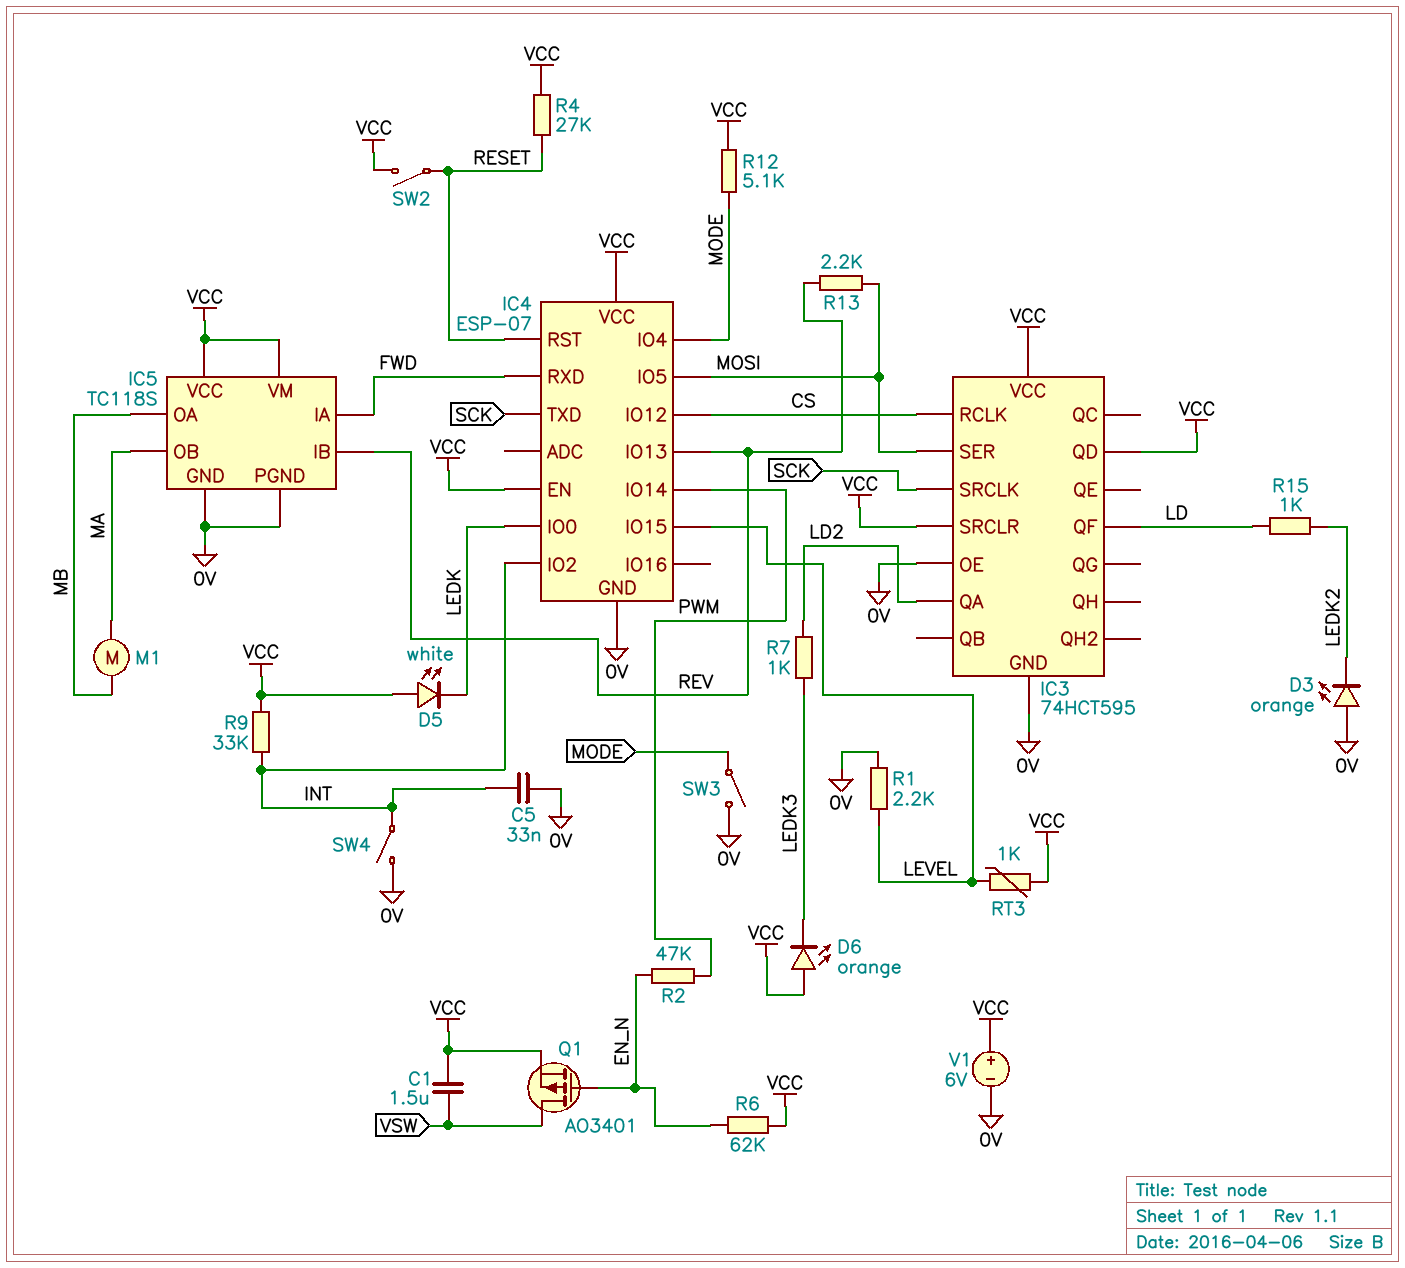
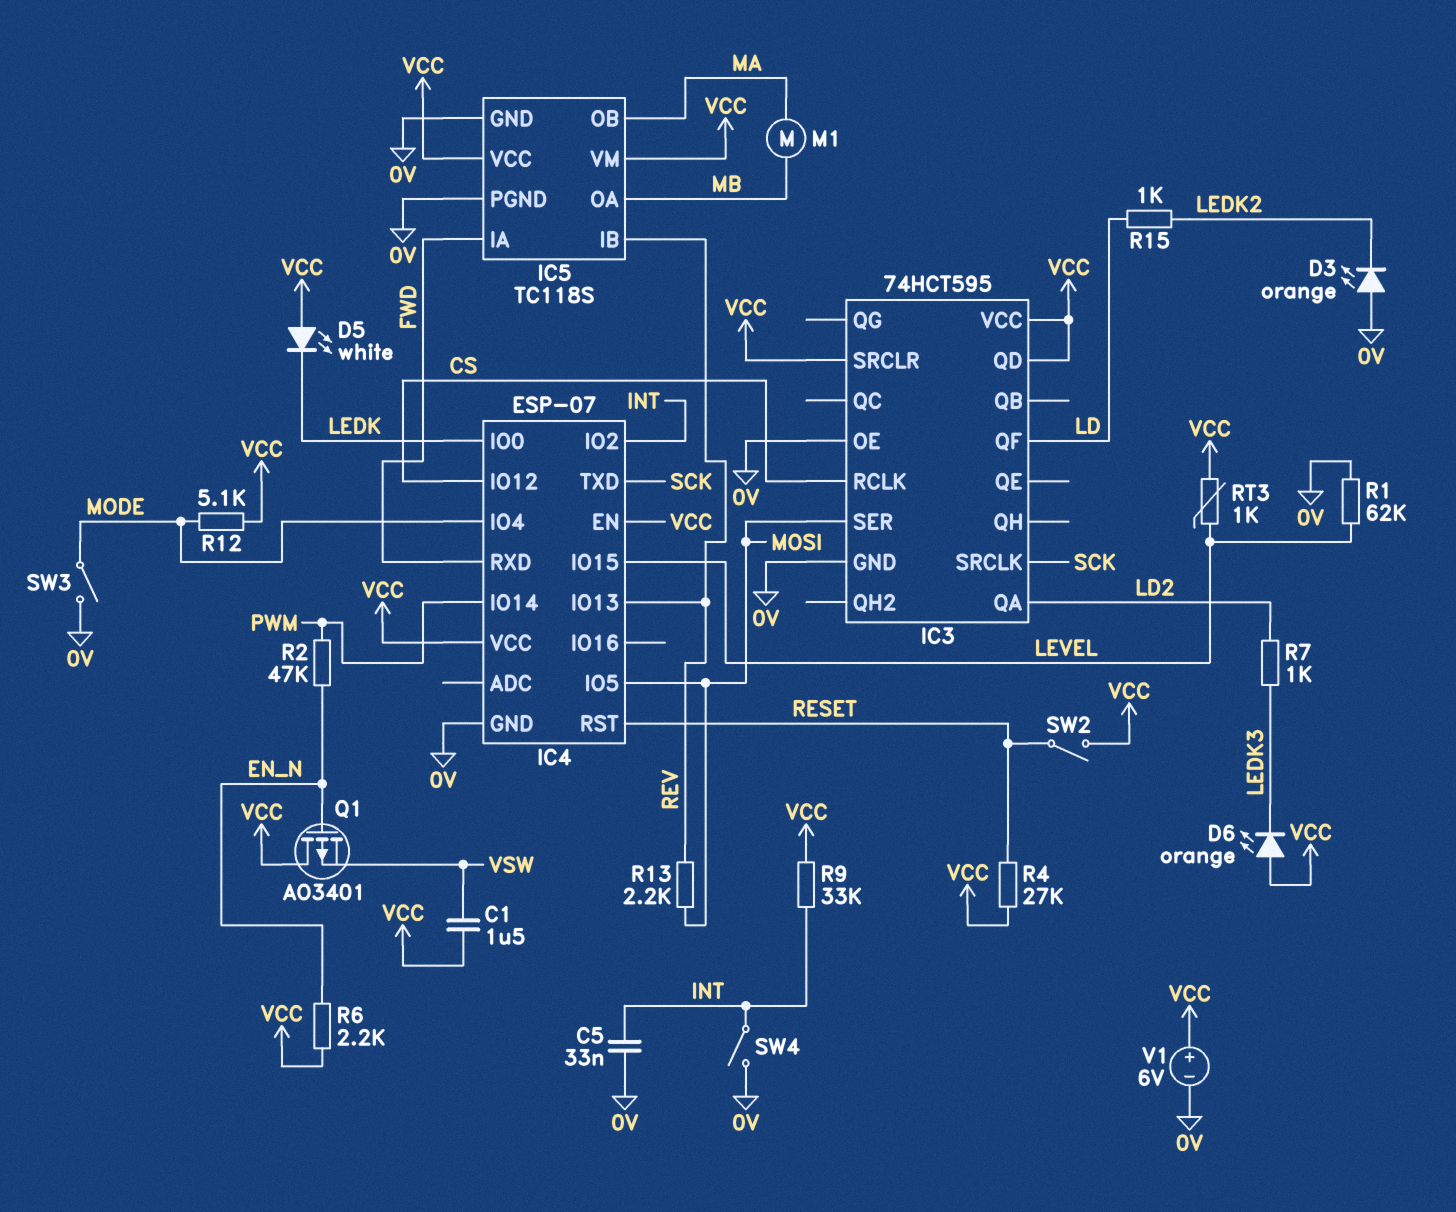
Q1: PMOS AO3401 (G EN_N, D VSW, S VCC) -> PMOS AO3401 (G EN_N, D VCC, S VSW)
R1: 2.2k (0V, LEVEL) -> 62k (0V, LEVEL)
R6: 62k (EN_N, VCC) -> 2.2k (EN_N, VCC)

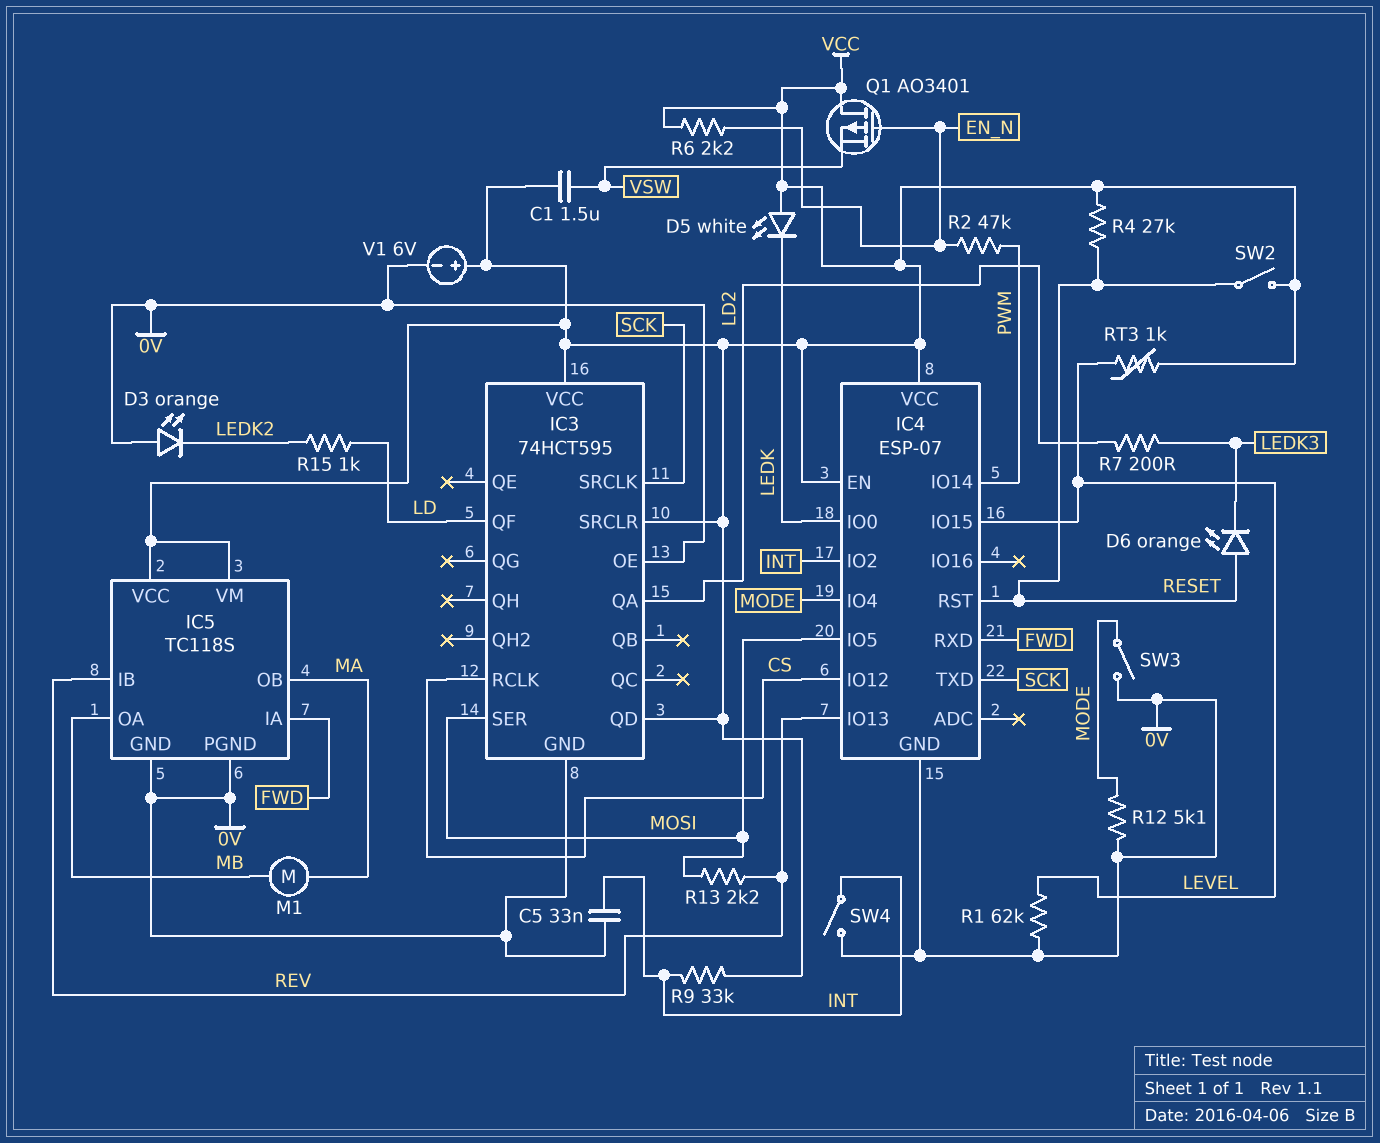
D6: LED orange (A VCC, K LEDK3) -> LED orange (A RESET, K LEDK3)
R7: 1k (LD2, LEDK3) -> 200 (LD2, LEDK3)
R12: 5.1k (MODE, VCC) -> 5.1k (0V, MODE)

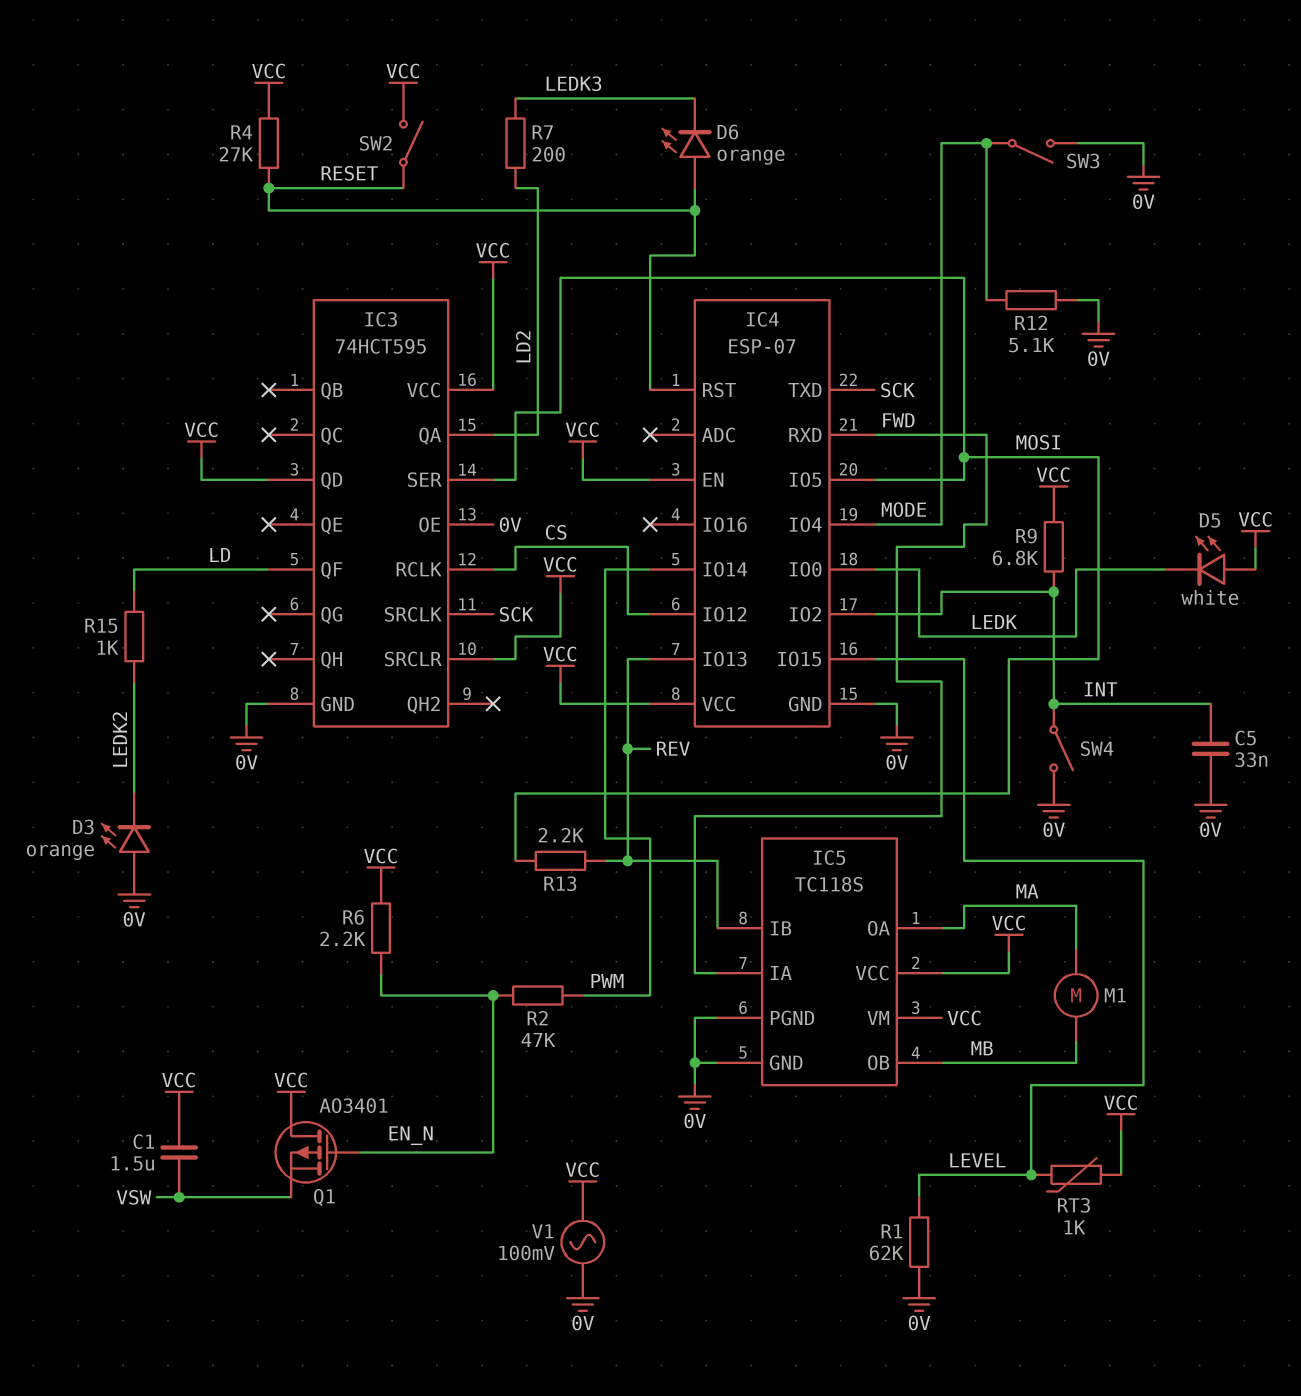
IC5 pin OA: MB -> MA
IC5 pin OB: MA -> MB
R9: 33k (INT, VCC) -> 6.8k (INT, VCC)
V1: 6V (plus VCC, minus 0V) -> AC 100mV (0V, VCC)

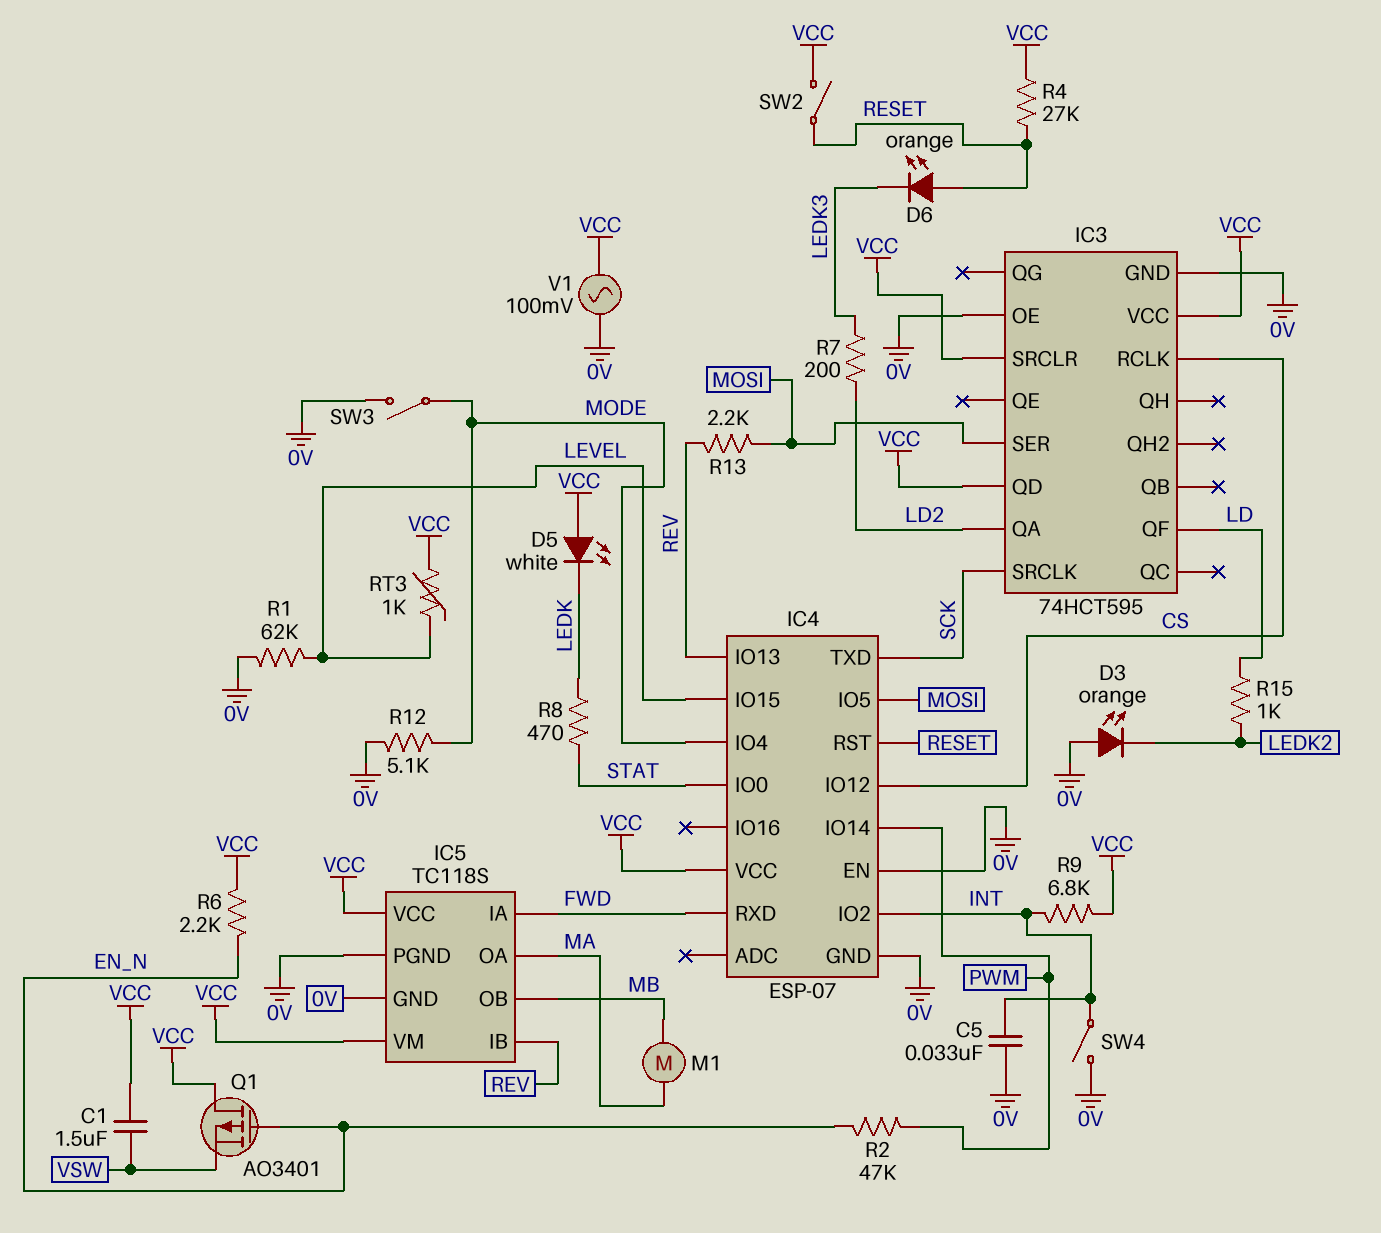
IC4 pin EN: VCC -> 0V
IC4 pin IO0: LEDK -> STAT
R8: none -> 470 (LEDK, STAT)

